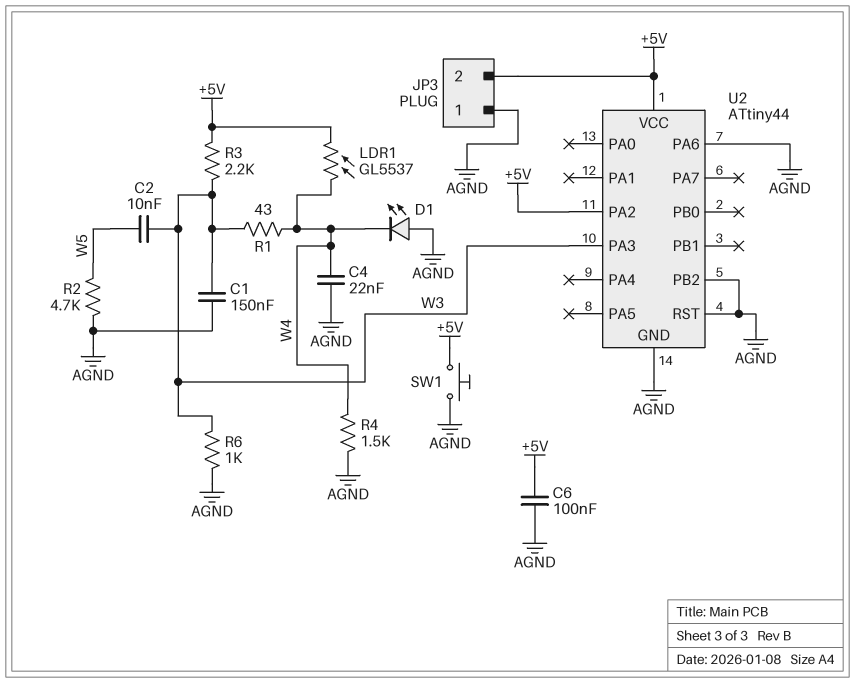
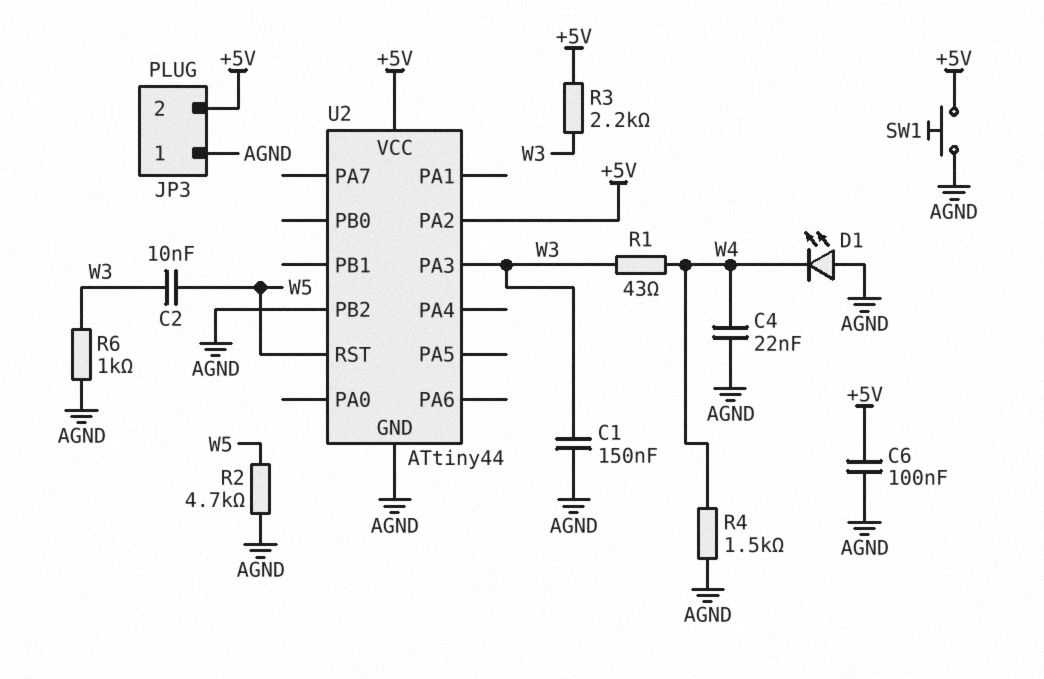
LDR1: GL5537 (+5V, W4) -> none
U2 pin PA6: AGND -> none
U2 pin RST: AGND -> W5

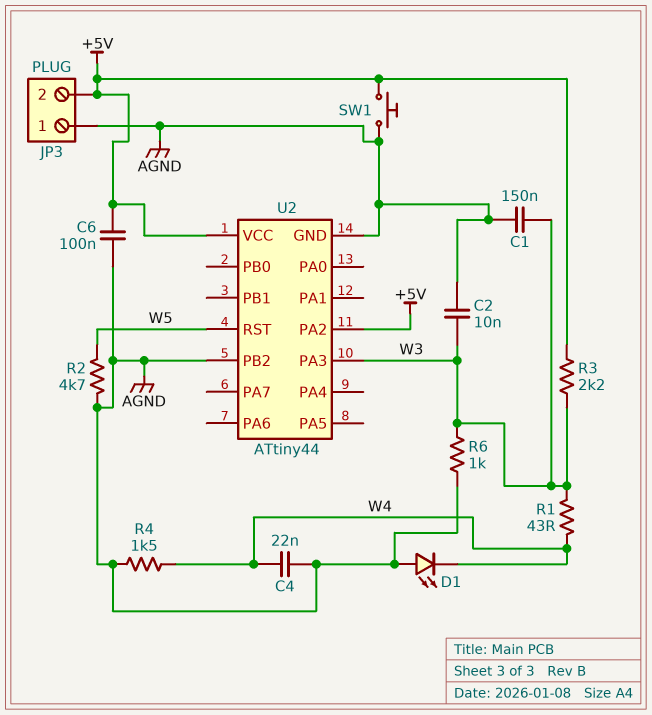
C2: 10nF (W3, W5) -> 10nF (AGND, W3)

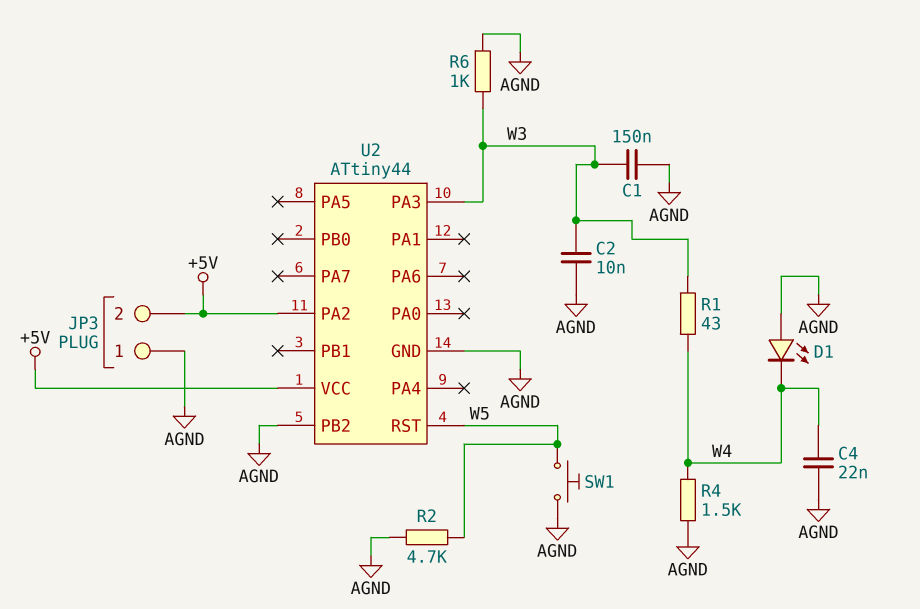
C6: 100nF (+5V, AGND) -> none
R3: 2.2k (+5V, W3) -> none
SW1: button (+5V, AGND) -> button (AGND, W5)

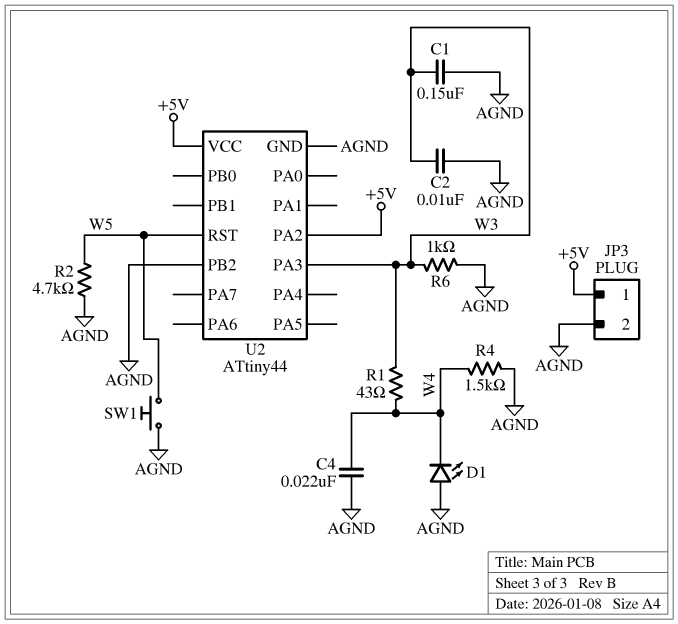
JP3 pin 1: AGND -> +5V
JP3 pin 2: +5V -> AGND

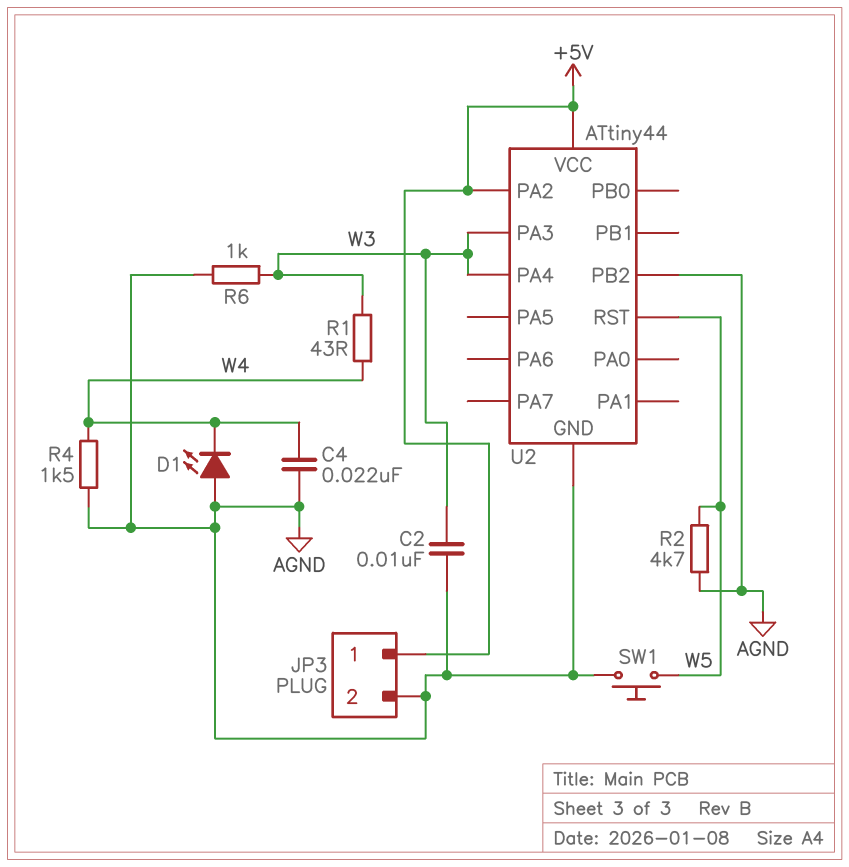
C1: 150nF (AGND, W3) -> none
U2 pin PA4: none -> W3

